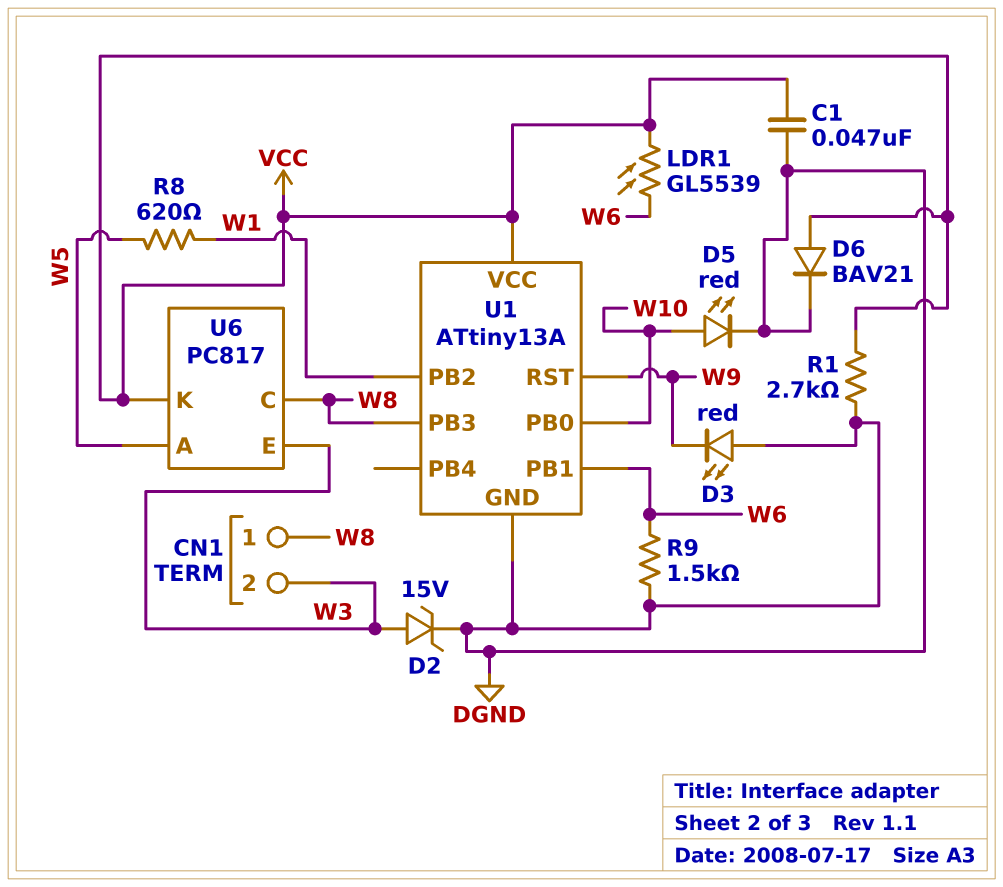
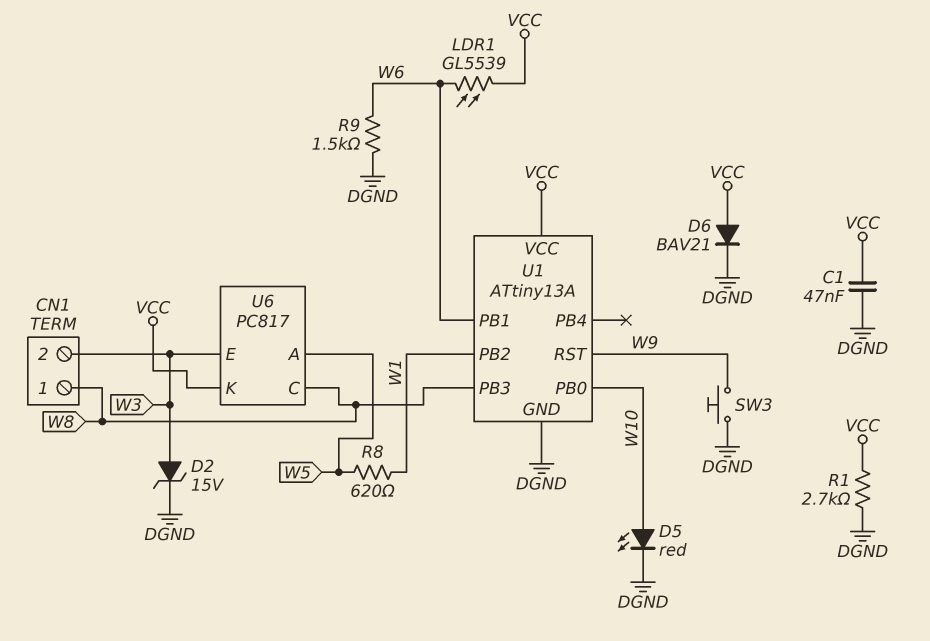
D3: LED red (A DGND, K W9) -> none
SW3: none -> button (DGND, W9)

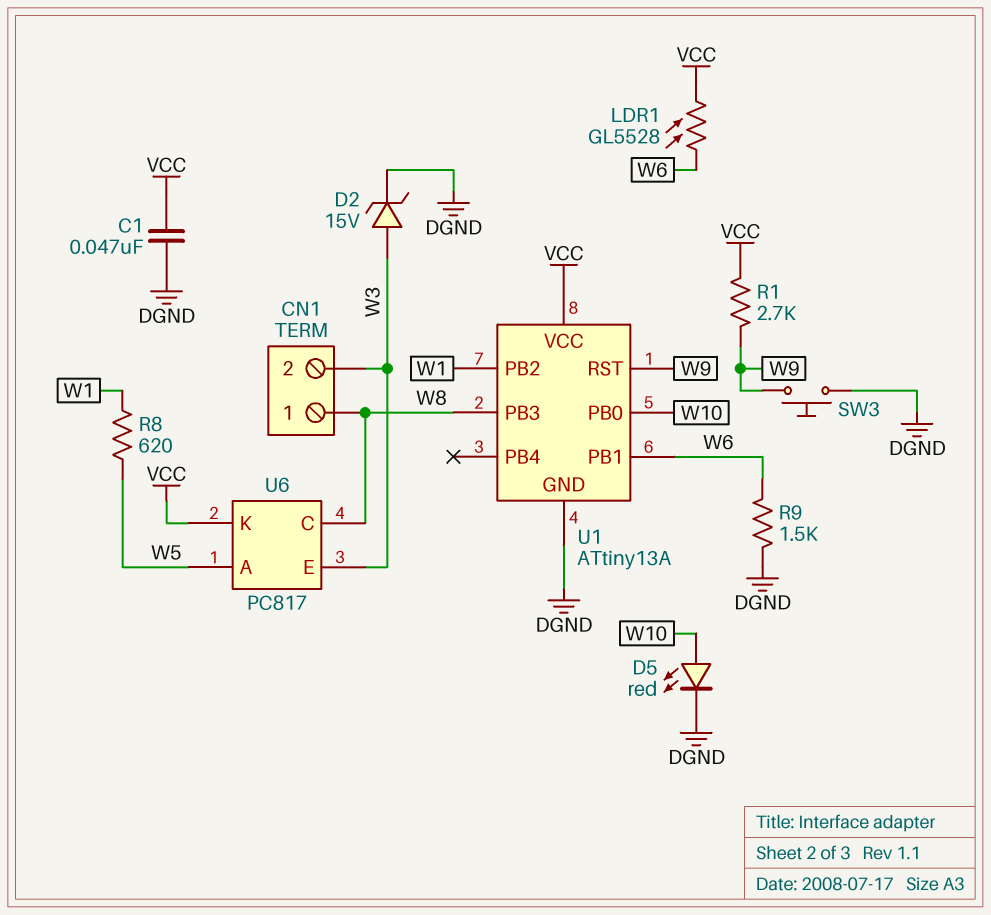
D6: diode BAV21 (A VCC, K DGND) -> none
LDR1: GL5539 (VCC, W6) -> GL5528 (VCC, W6)
R1: 2.7k (DGND, VCC) -> 2.7k (VCC, W9)

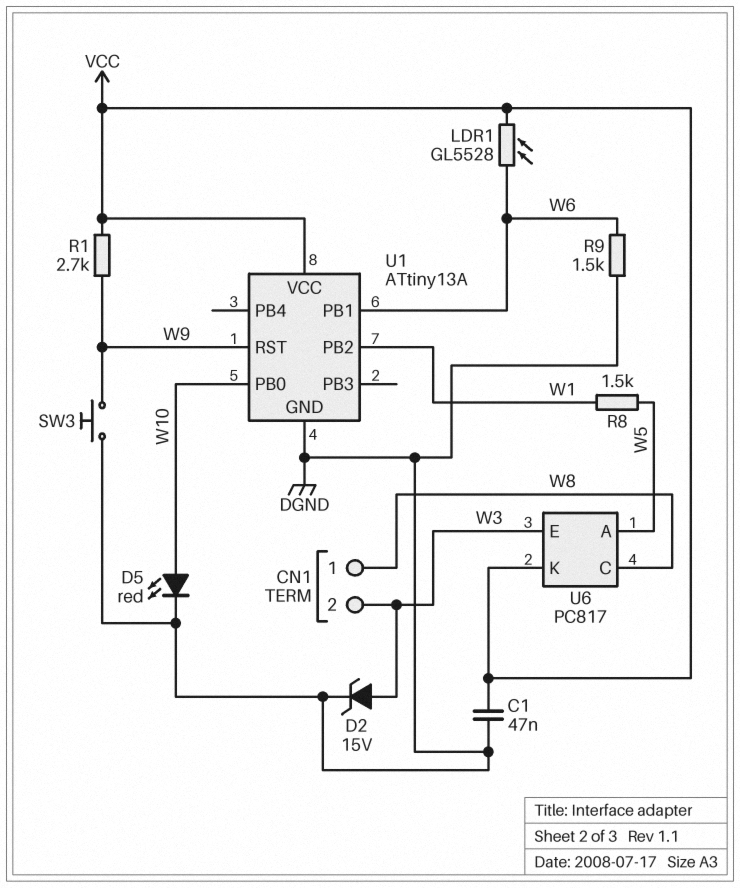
R8: 620 (W1, W5) -> 1.5k (W1, W5)
U1 pin PB3: W8 -> none

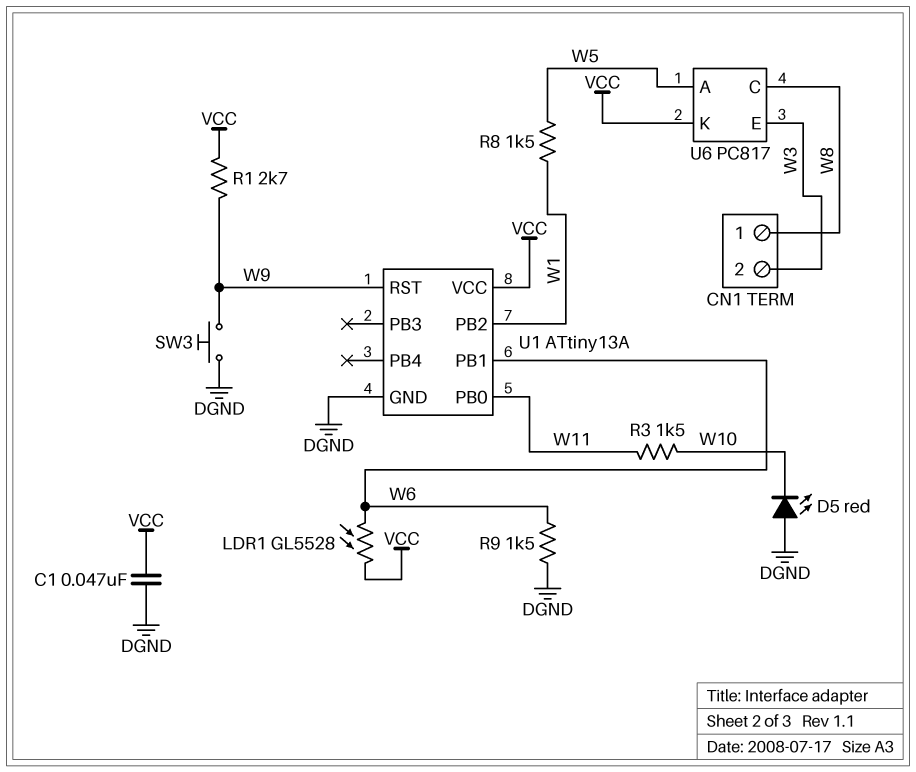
D2: zener 15V (A W3, K DGND) -> none
D5: LED red (A W10, K DGND) -> LED red (A DGND, K W10)
R3: none -> 1.5k (W10, W11)
U1 pin PB0: W10 -> W11

